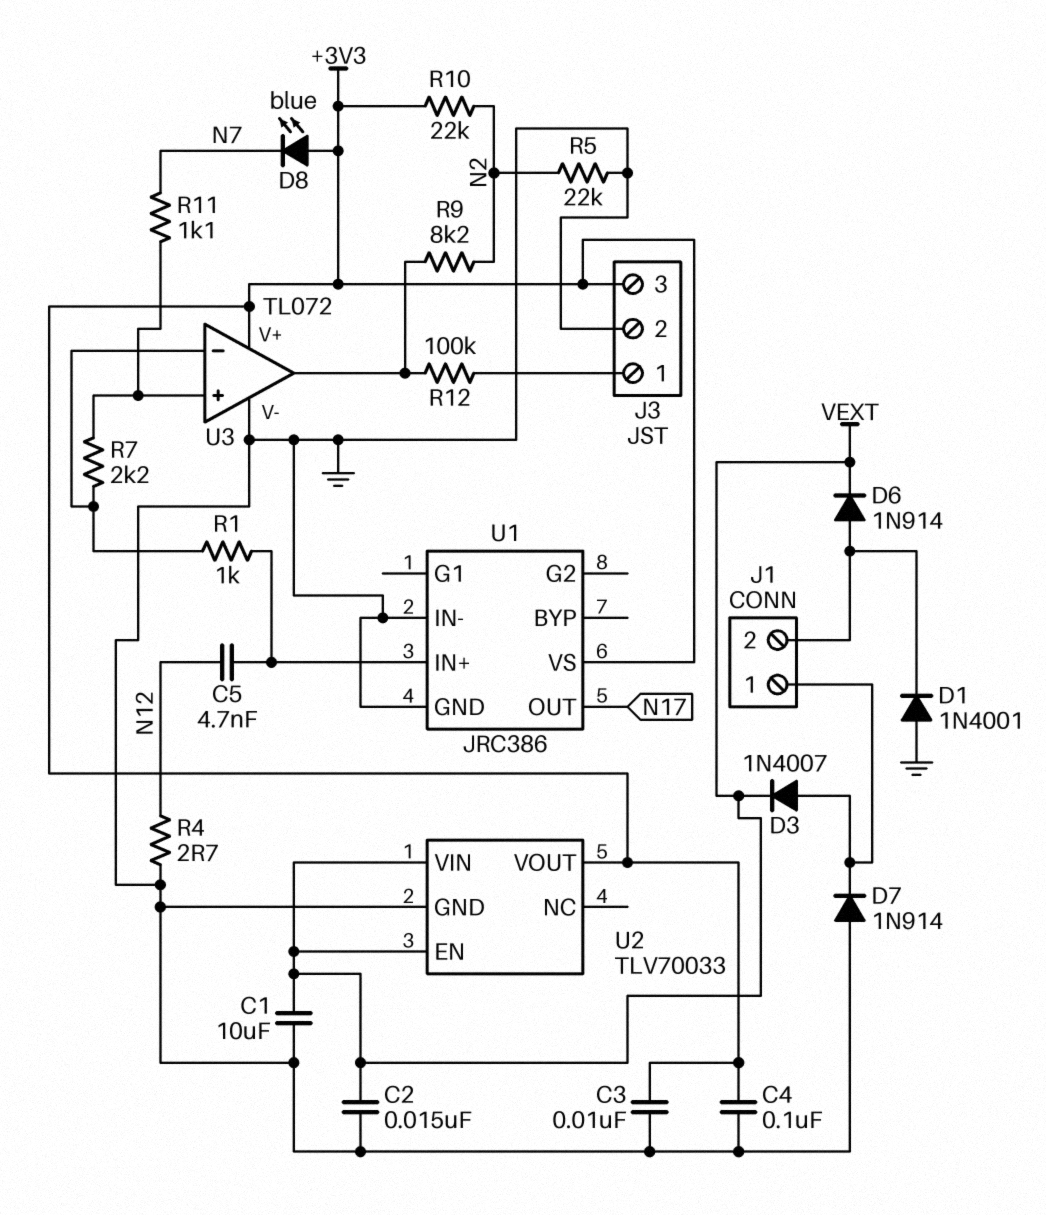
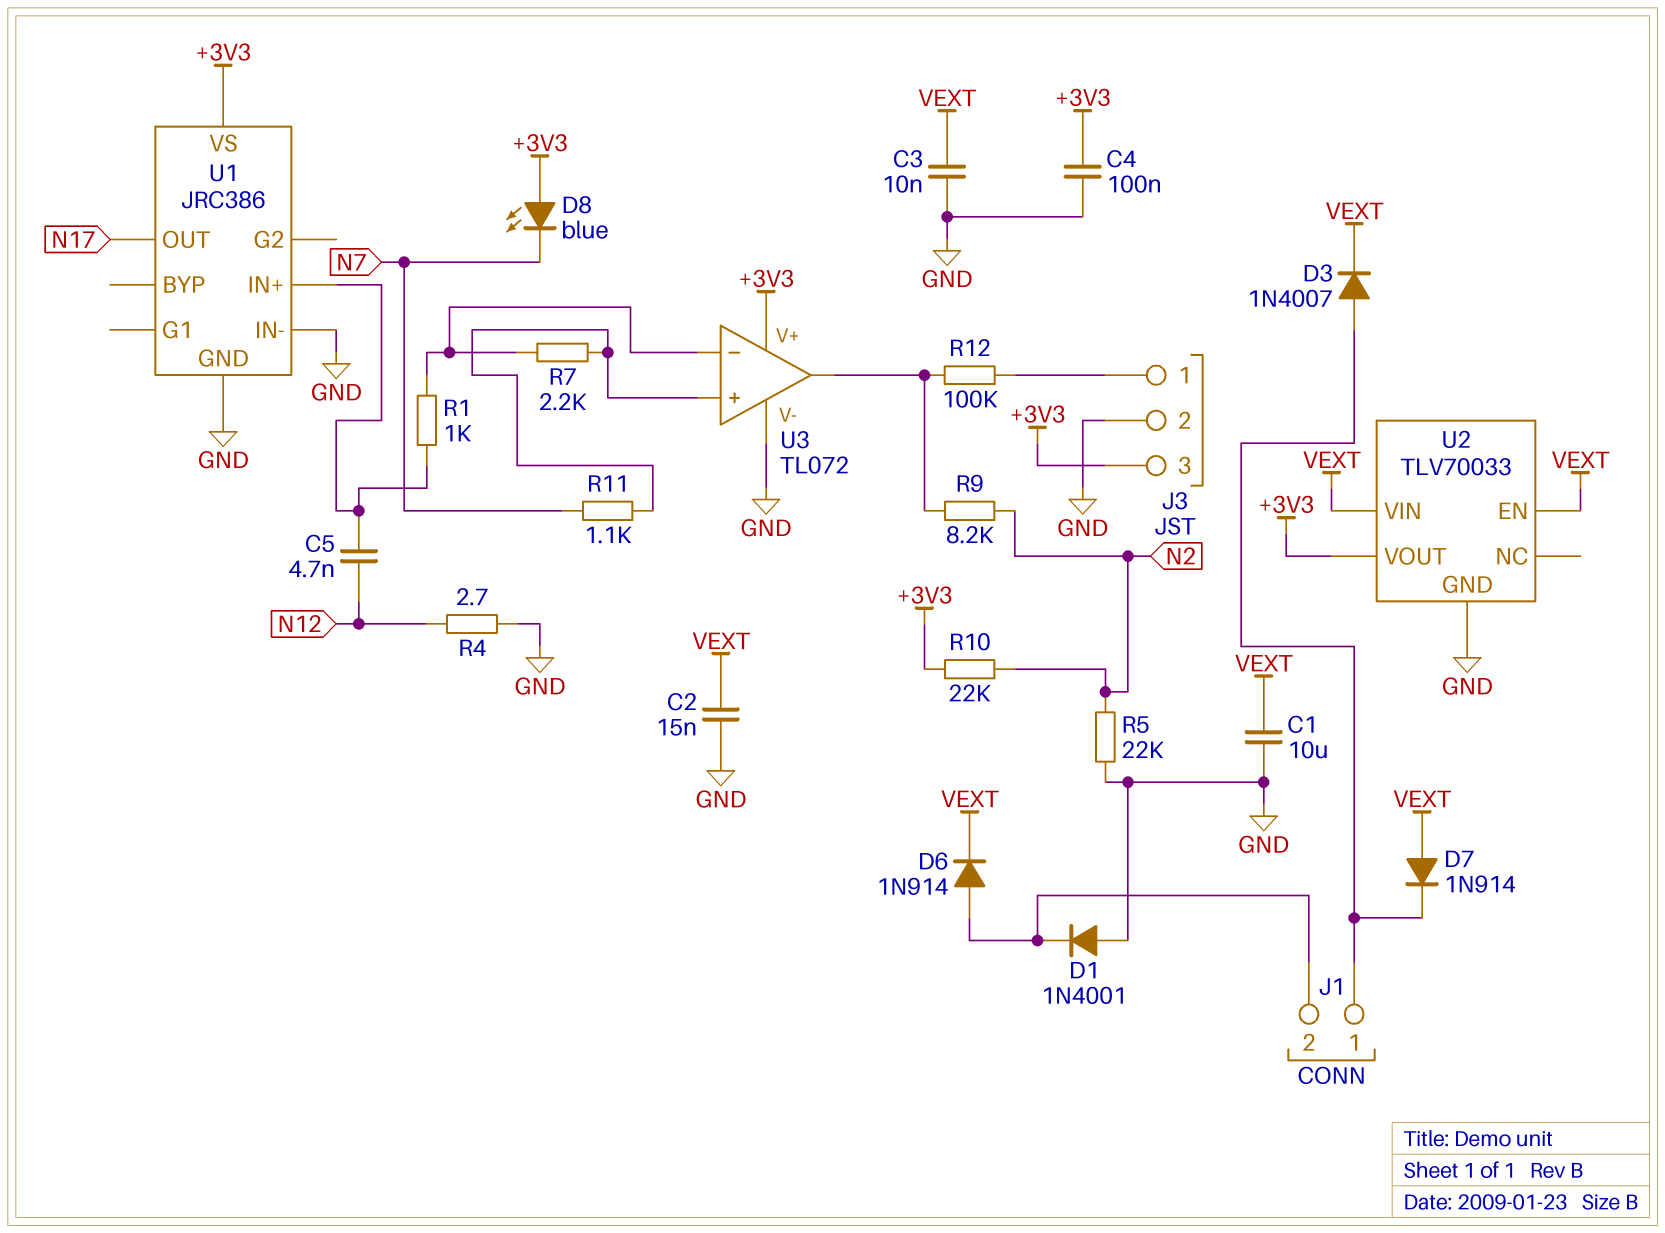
C3: 10nF (+3V3, GND) -> 10nF (GND, VEXT)
D7: diode 1N914 (A GND, K J1/1) -> diode 1N914 (A VEXT, K J1/1)

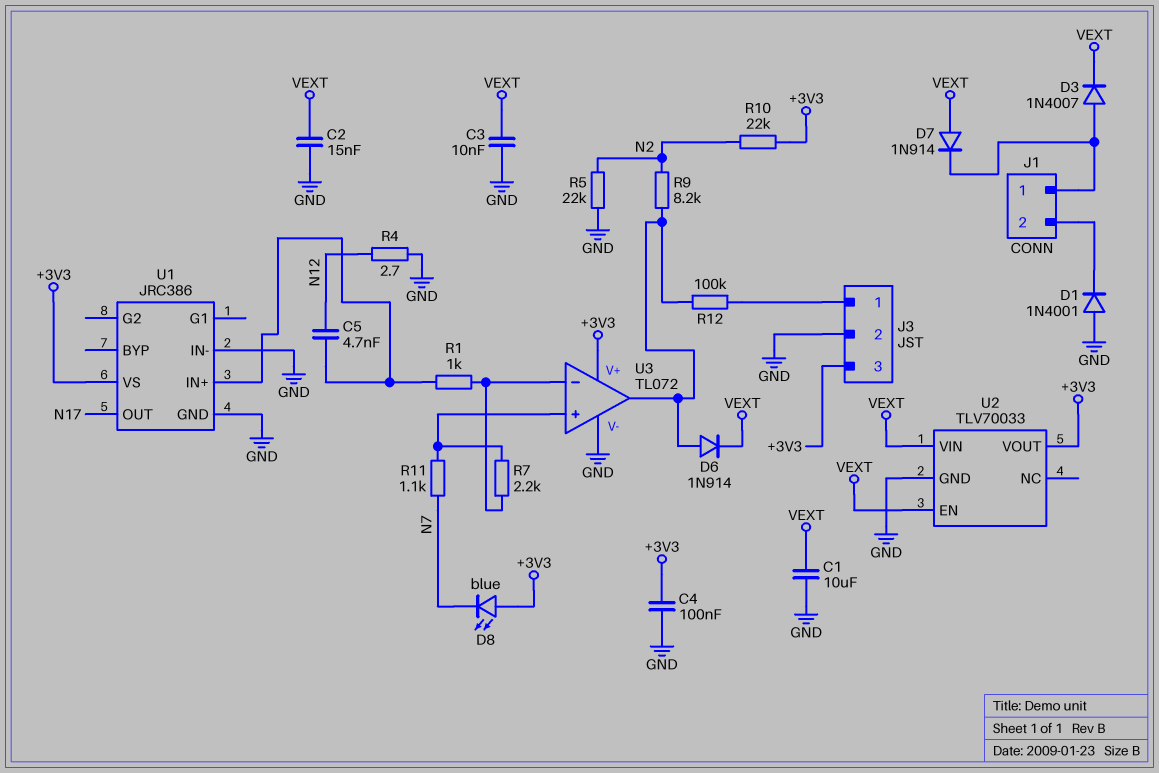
D6: diode 1N914 (A J1/2, K VEXT) -> diode 1N914 (A U3/out, K VEXT)

